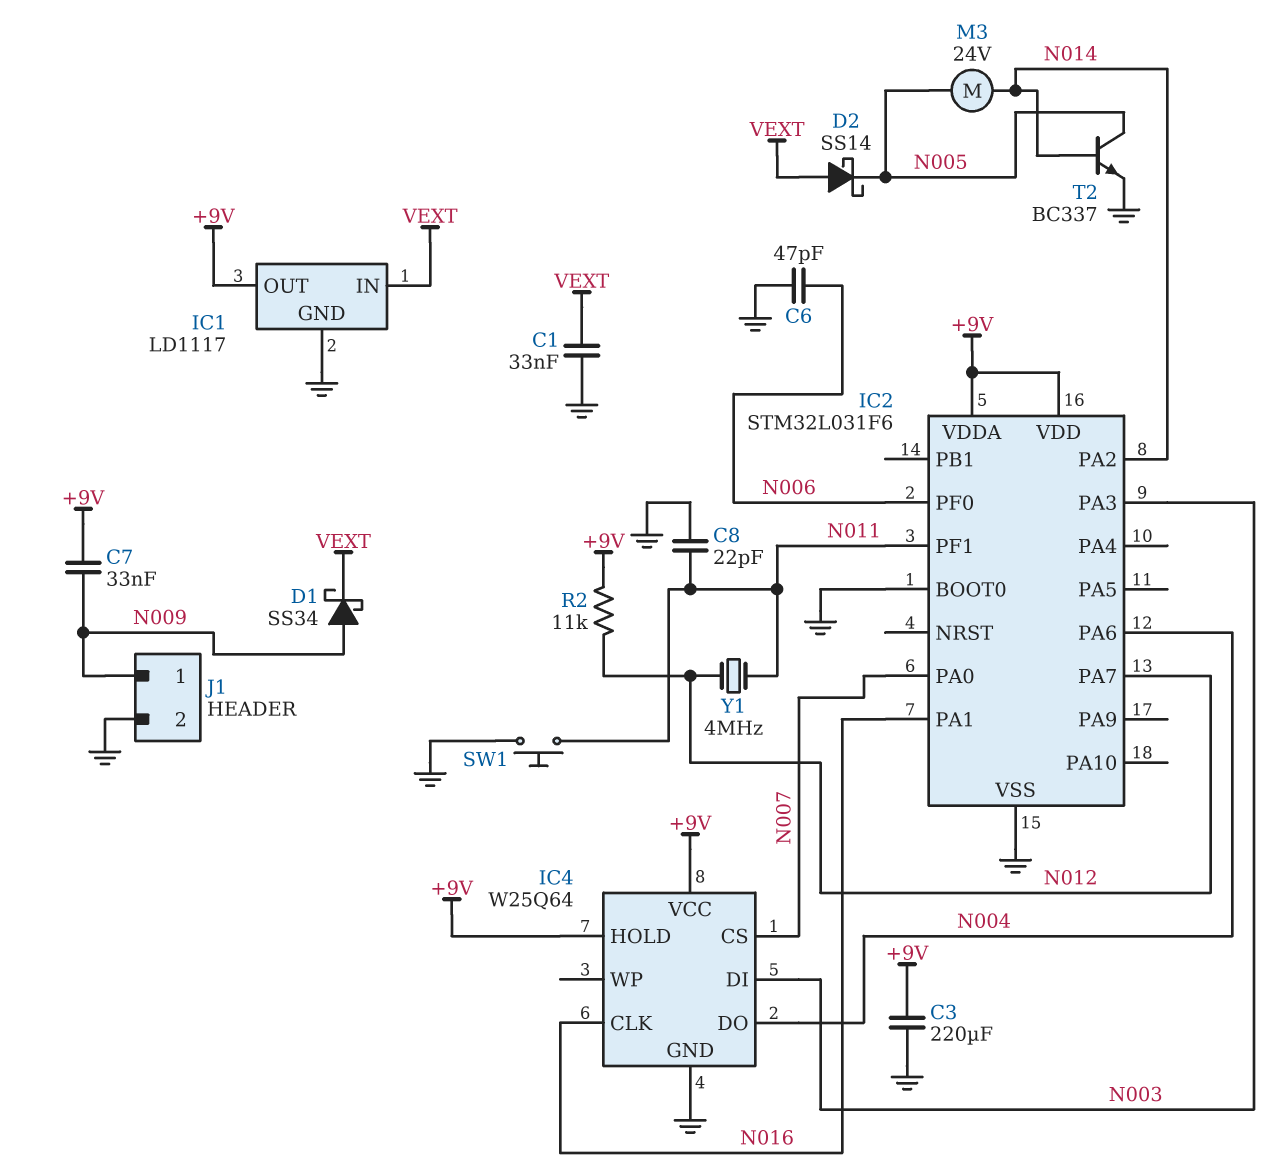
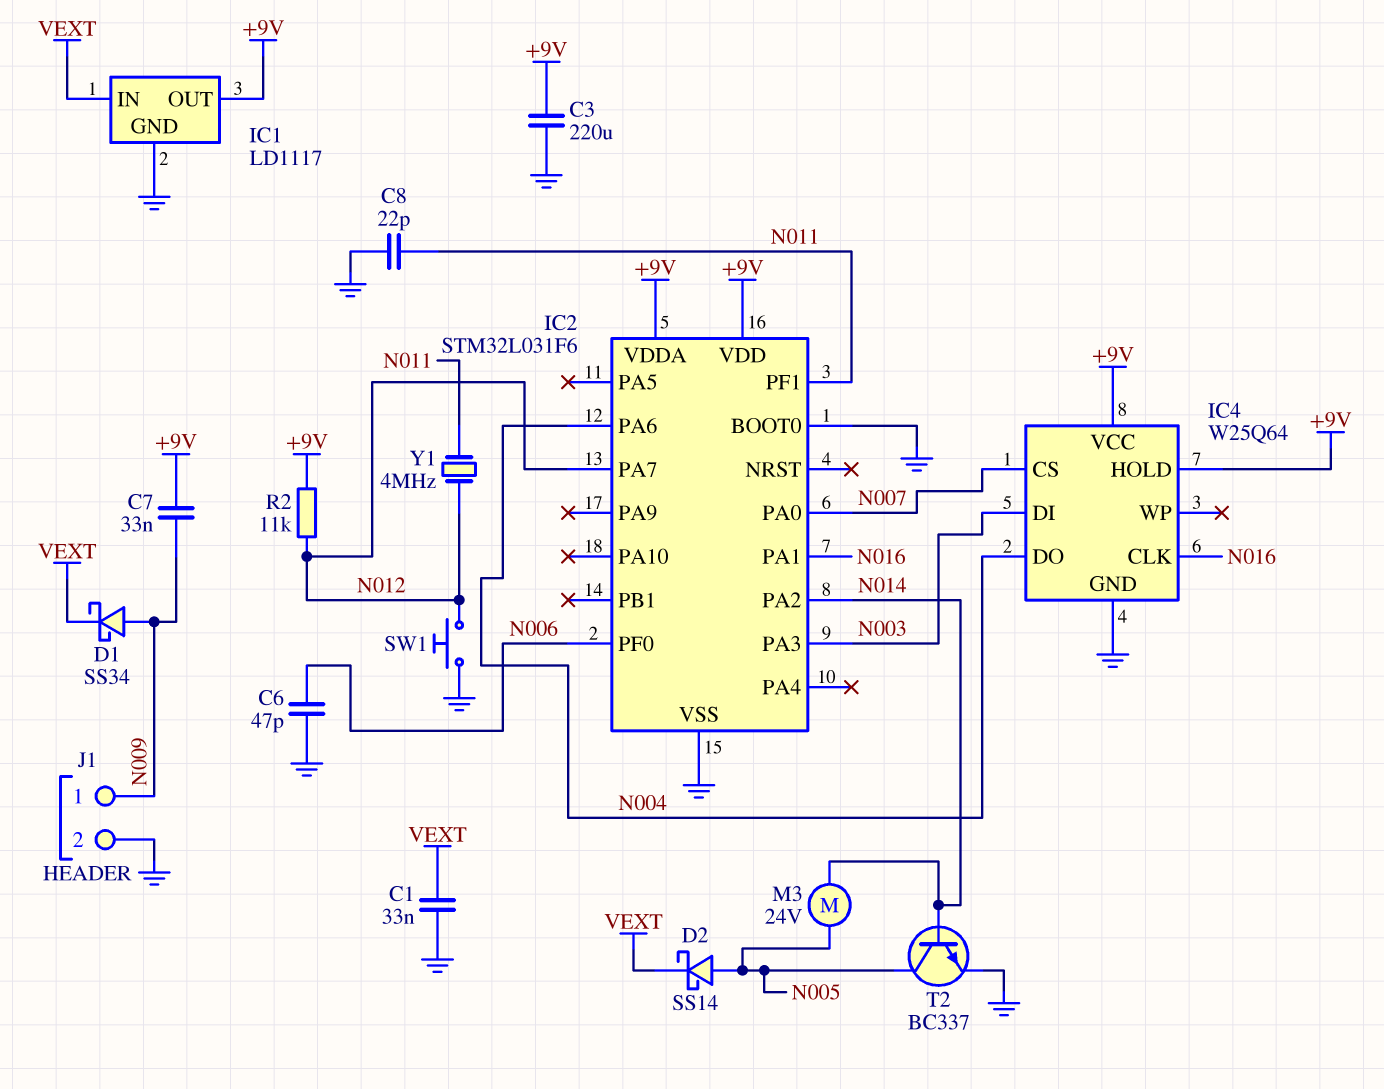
D2: schottky SS14 (A VEXT, K N005) -> schottky SS14 (A N005, K VEXT)
SW1: button (GND, N011) -> button (GND, N012)

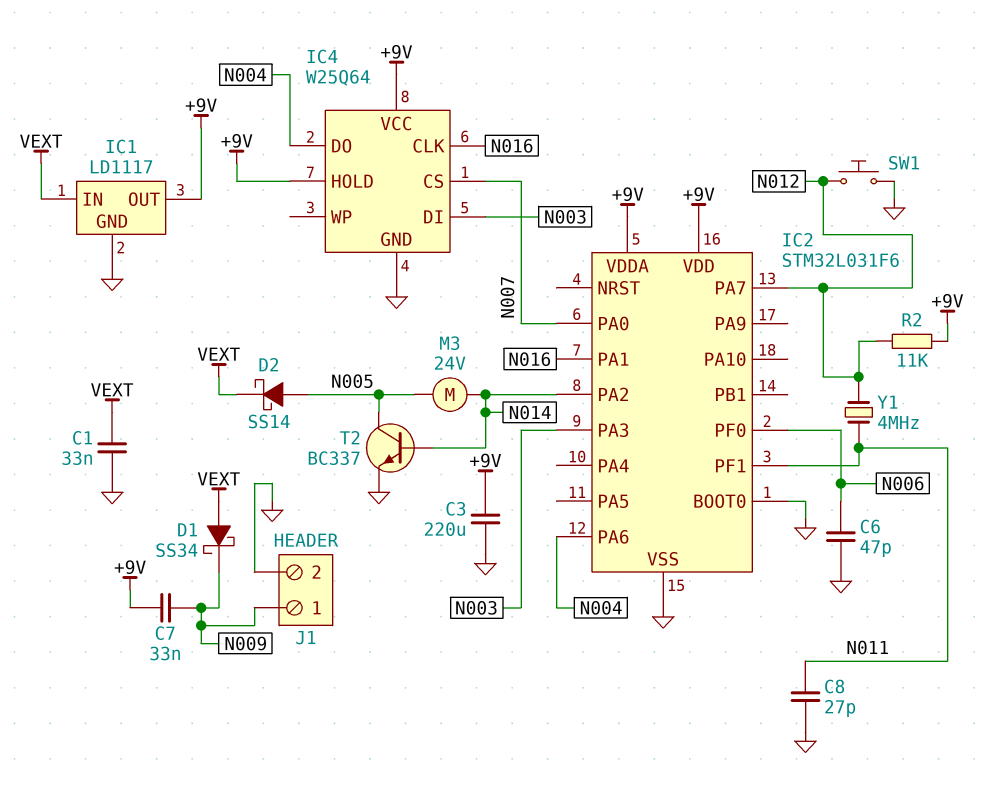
C8: 22pF (GND, N011) -> 27pF (GND, N011)
D1: schottky SS34 (A N009, K VEXT) -> schottky SS34 (A VEXT, K N009)

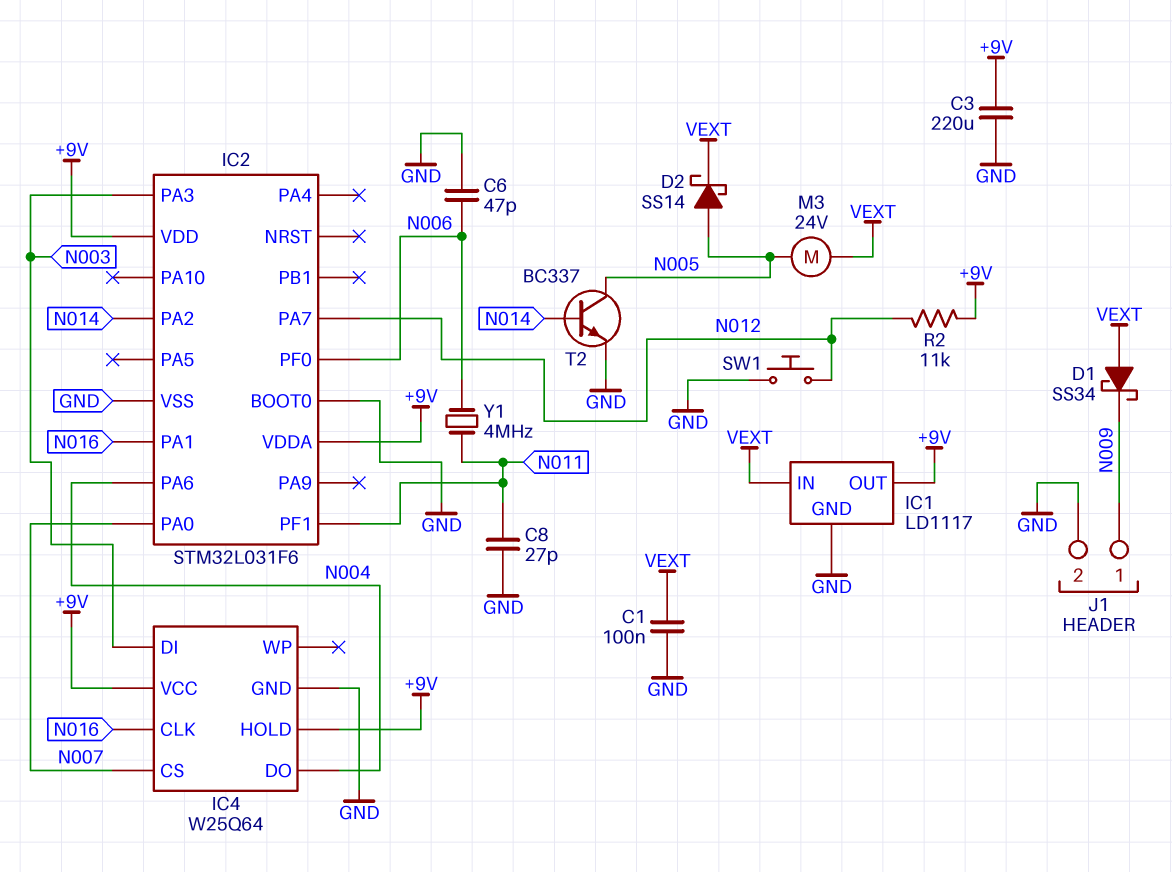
C1: 33nF (GND, VEXT) -> 100nF (GND, VEXT)
C7: 33nF (+9V, N009) -> none
M3: motor 24V (N005, N014) -> motor 24V (N005, VEXT)
Y1: 4MHz (N011, N012) -> 4MHz (N006, N011)

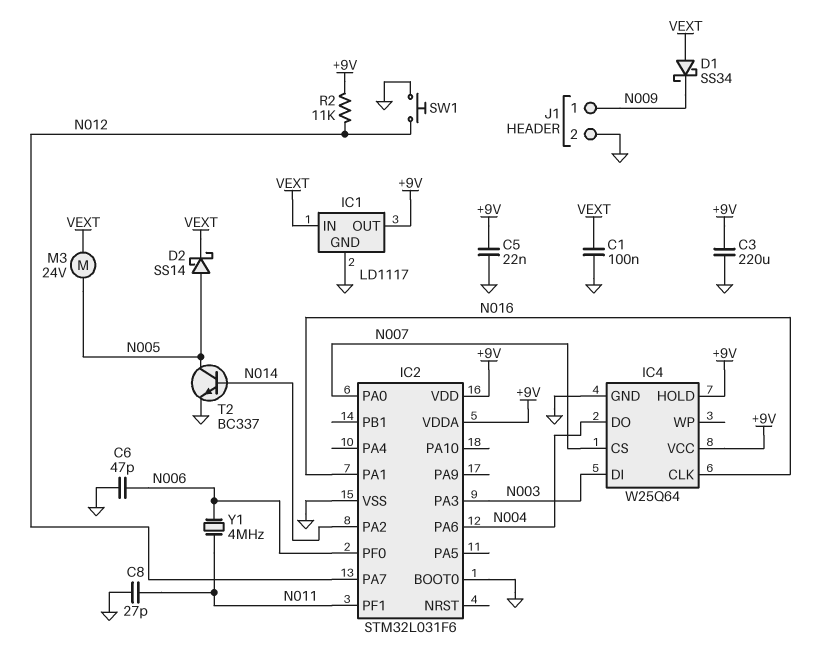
C5: none -> 22nF (+9V, GND)

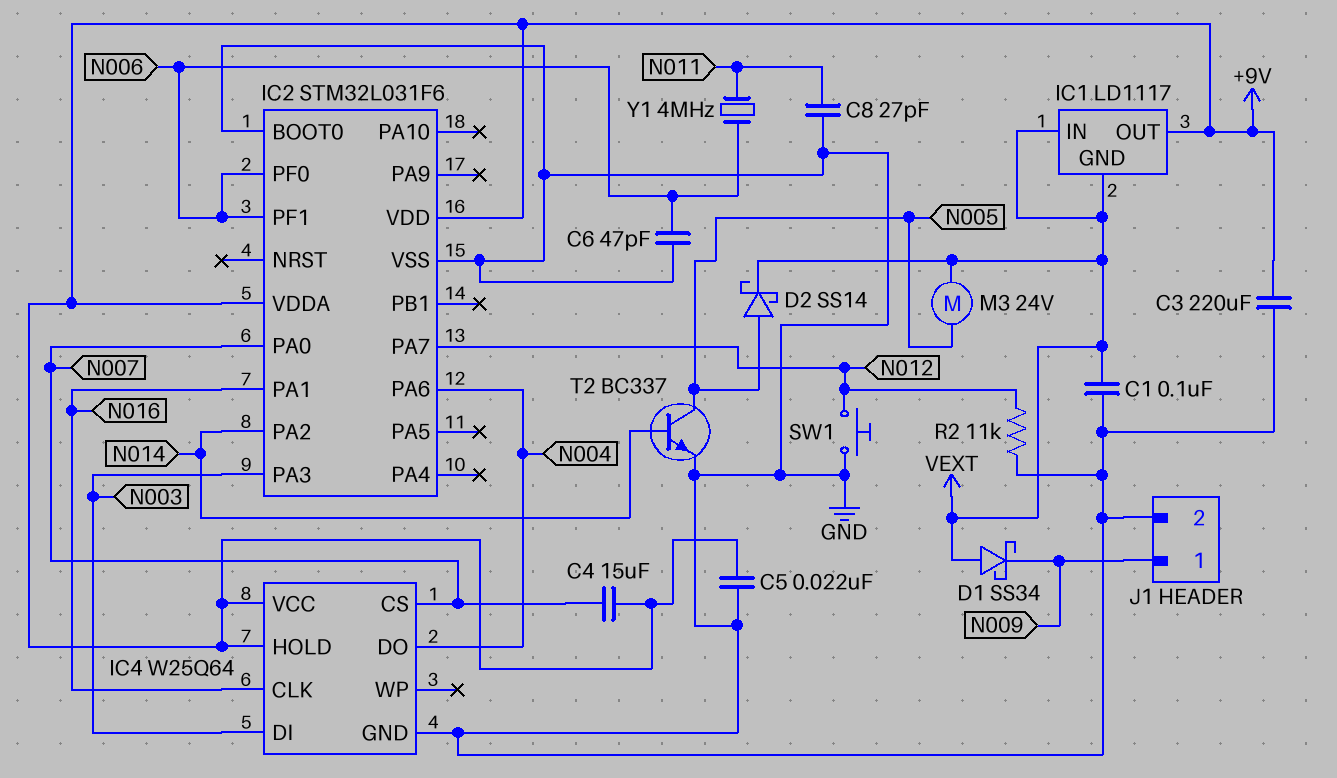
C4: none -> 15uF (+9V, N007)
IC1 pin GND: GND -> VEXT
IC2 pin PF1: N011 -> N006
R2: 11k (+9V, N012) -> 11k (GND, N012)

